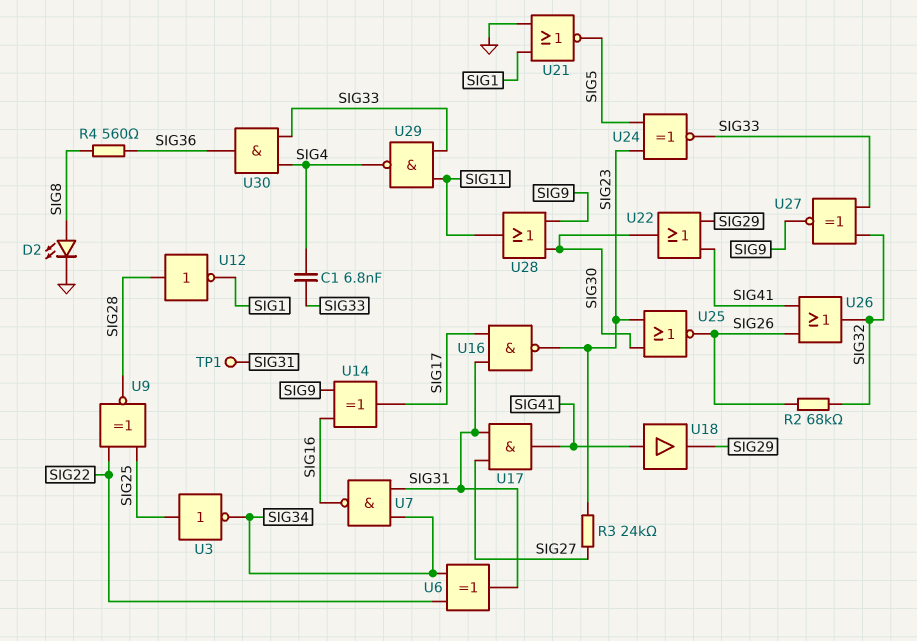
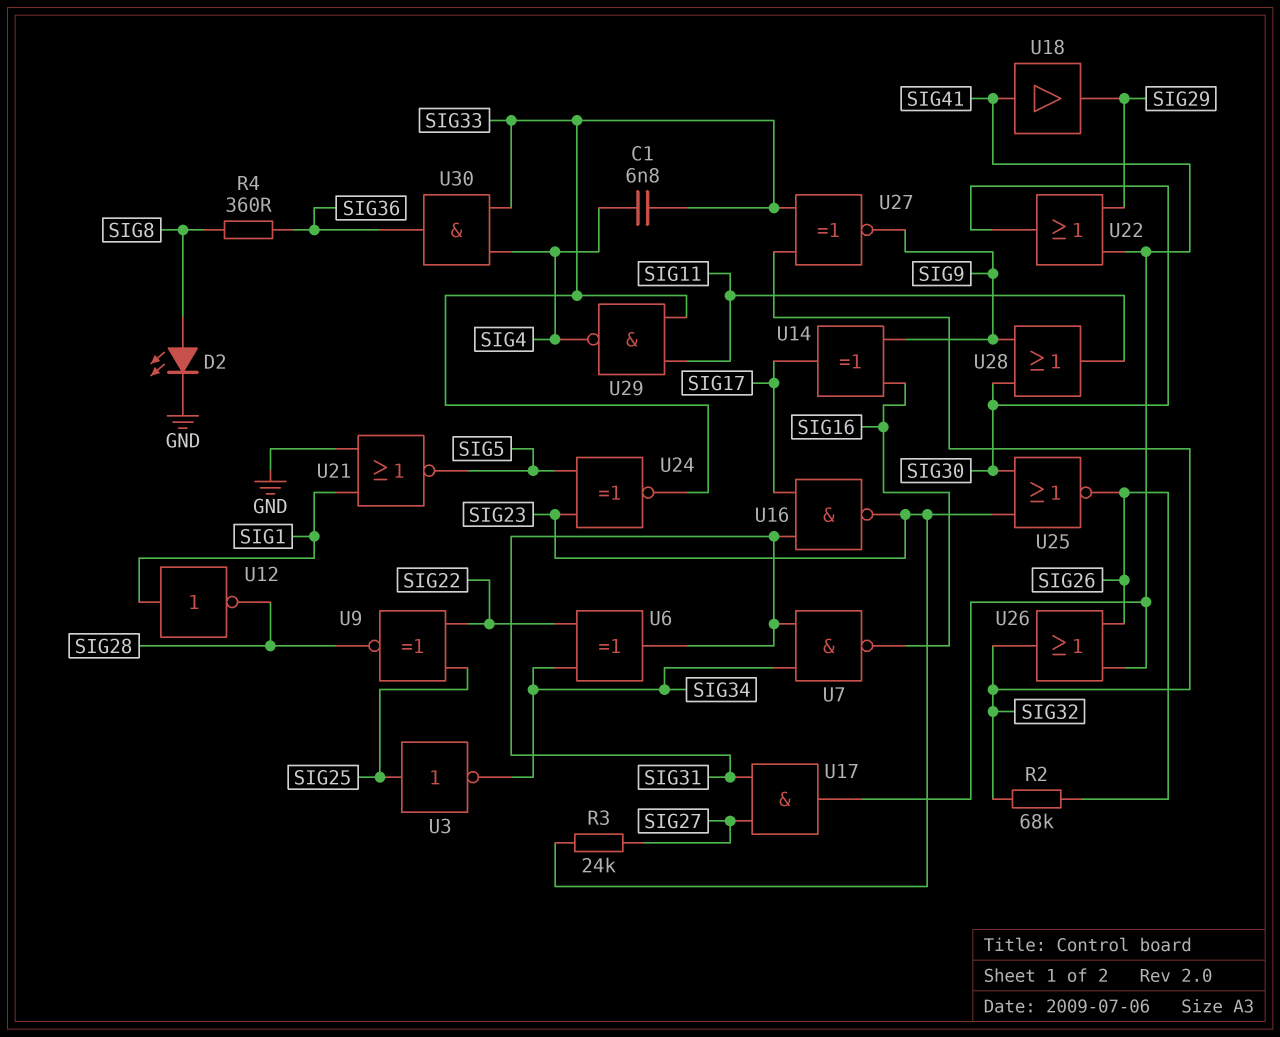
R4: 560 (SIG8, SIG36) -> 360 (SIG8, SIG36)
TP1: test point (SIG31) -> none
U12: NOT (in SIG28, out SIG1) -> NOT (in SIG1, out SIG28)

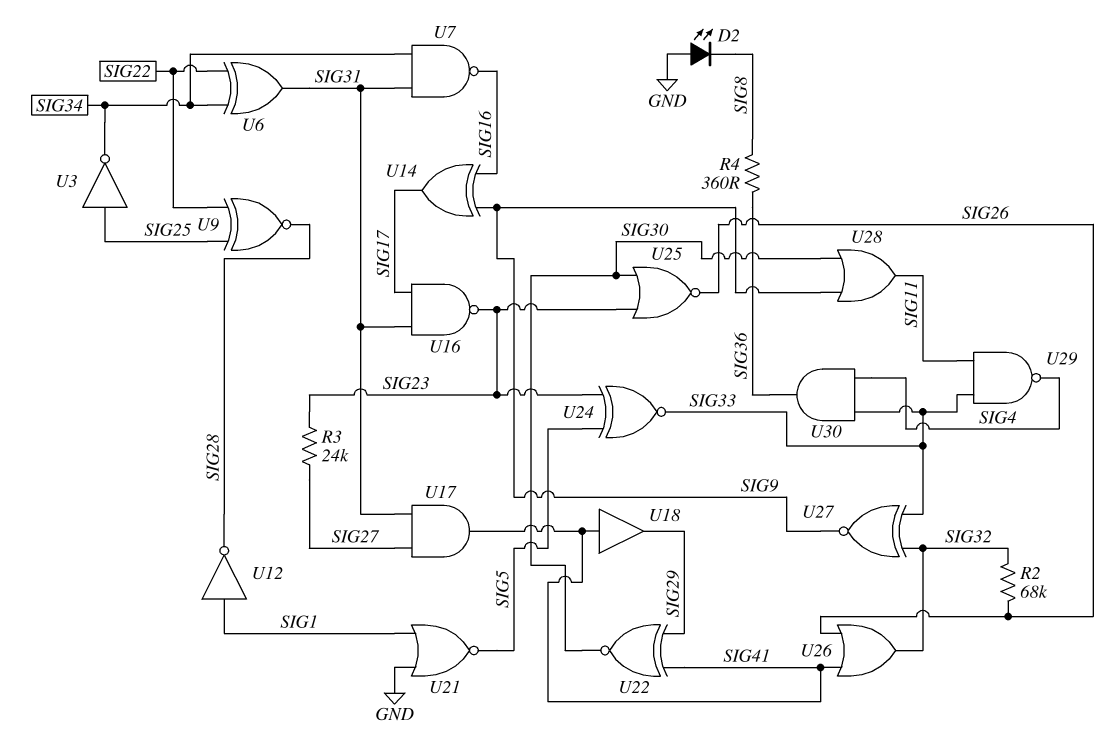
C1: 6.8nF (SIG4, SIG33) -> none
D2: LED (A SIG8, K GND) -> LED (A GND, K SIG8)
U22: OR (in SIG29, in SIG41, out SIG30) -> XNOR (in SIG29, in SIG41, out SIG30)

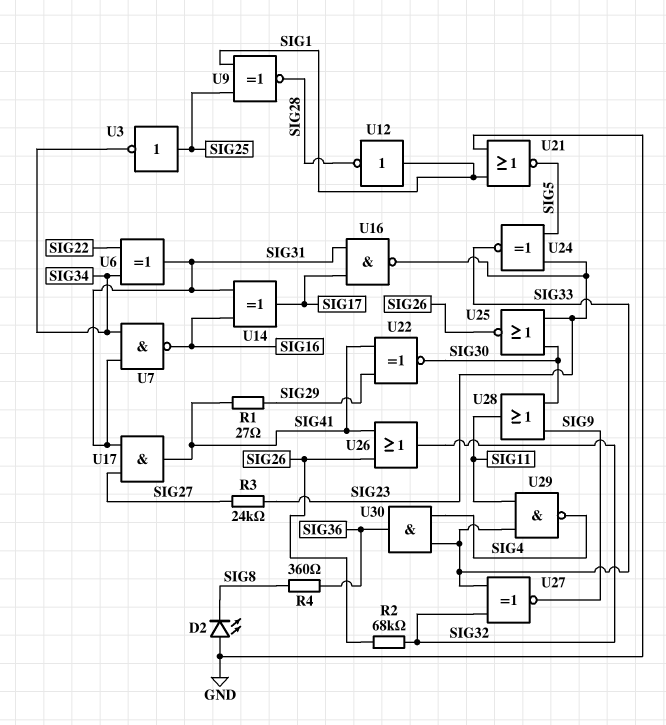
R1: none -> 27 (SIG29, SIG41)
U9: XNOR (in SIG22, in SIG25, out SIG28) -> XNOR (in SIG1, in SIG25, out SIG28)
U14: XOR (in SIG9, in SIG16, out SIG17) -> XOR (in SIG16, in SIG31, out SIG17)
U18: buffer (in SIG41, out SIG29) -> none

